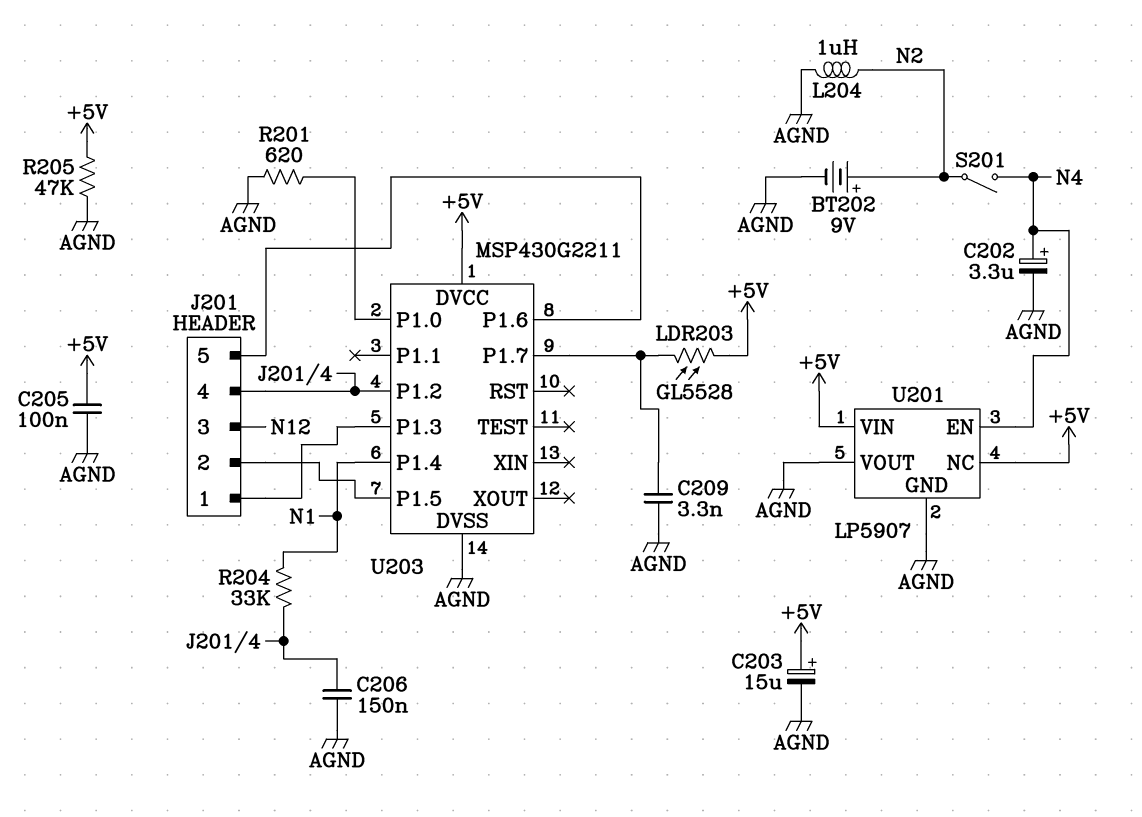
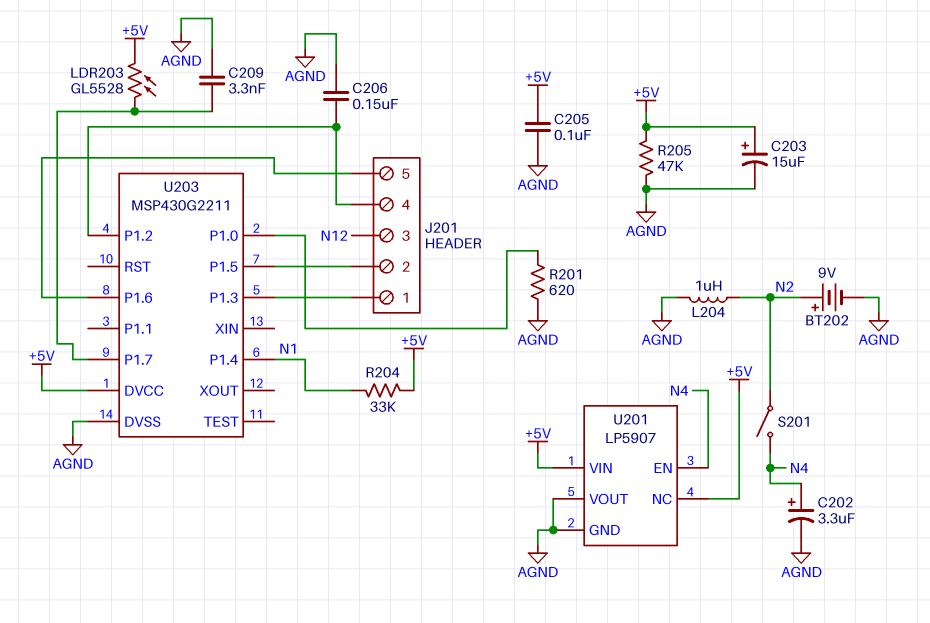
R204: 33k (J201/4, N1) -> 33k (+5V, N1)

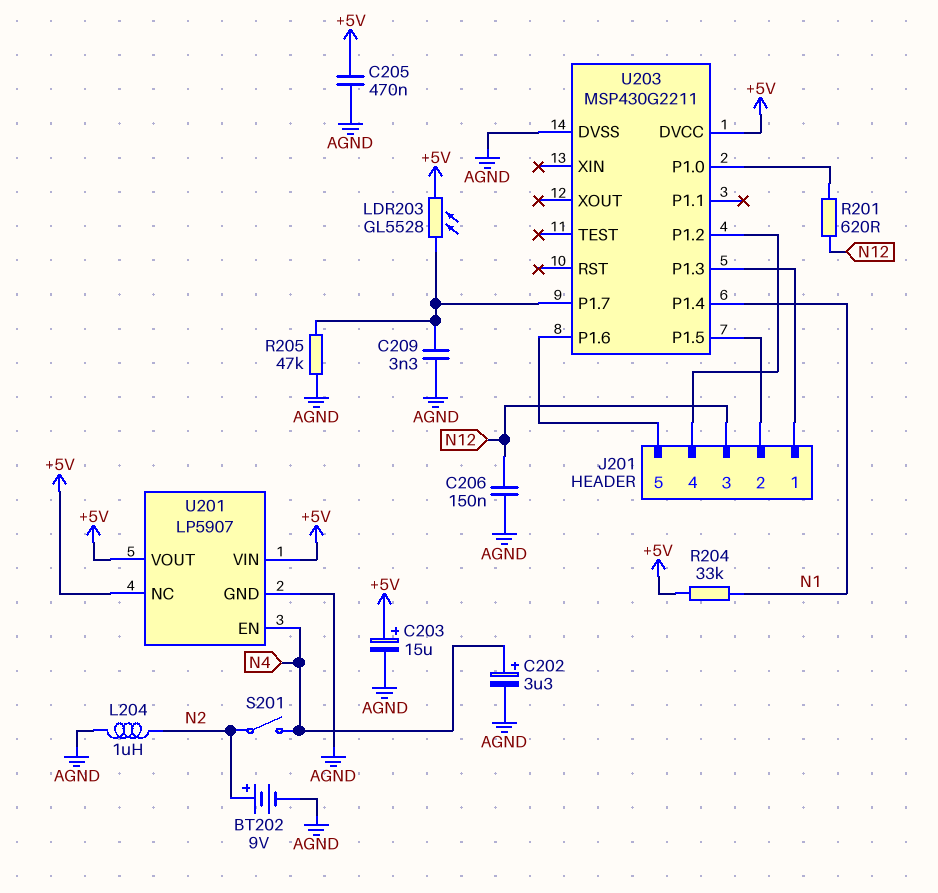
C205: 100nF (+5V, AGND) -> 470nF (+5V, AGND)
C206: 150nF (AGND, J201/4) -> 150nF (AGND, N12)
R201: 620 (AGND, U203/P1.0) -> 620 (N12, U203/P1.0)
R205: 47k (+5V, AGND) -> 47k (AGND, U203/P1.7)
U201 pin VOUT: AGND -> +5V

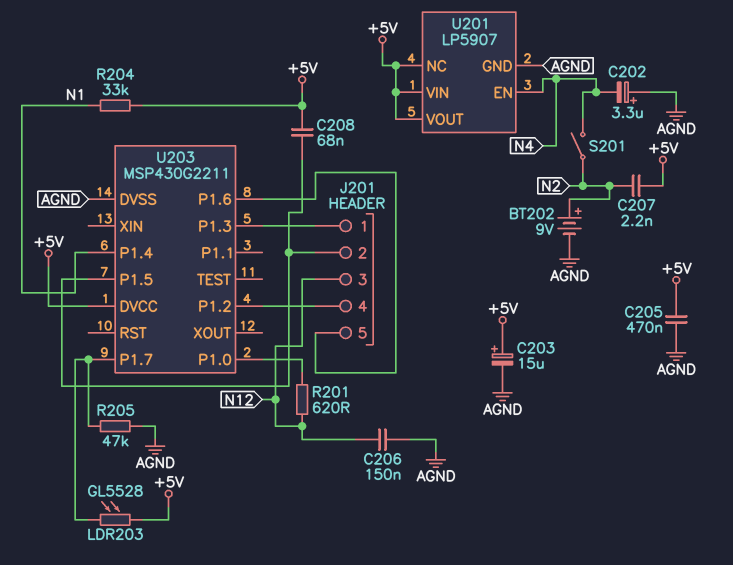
C202: 3.3uF (plus N4, minus AGND) -> 3.3uF (plus AGND, minus N4)
C207: none -> 2.2nF (+5V, N2)
C208: none -> 68nF (+5V, J201/2)
C209: 3.3nF (AGND, U203/P1.7) -> none
L204: 1uH (AGND, N2) -> none

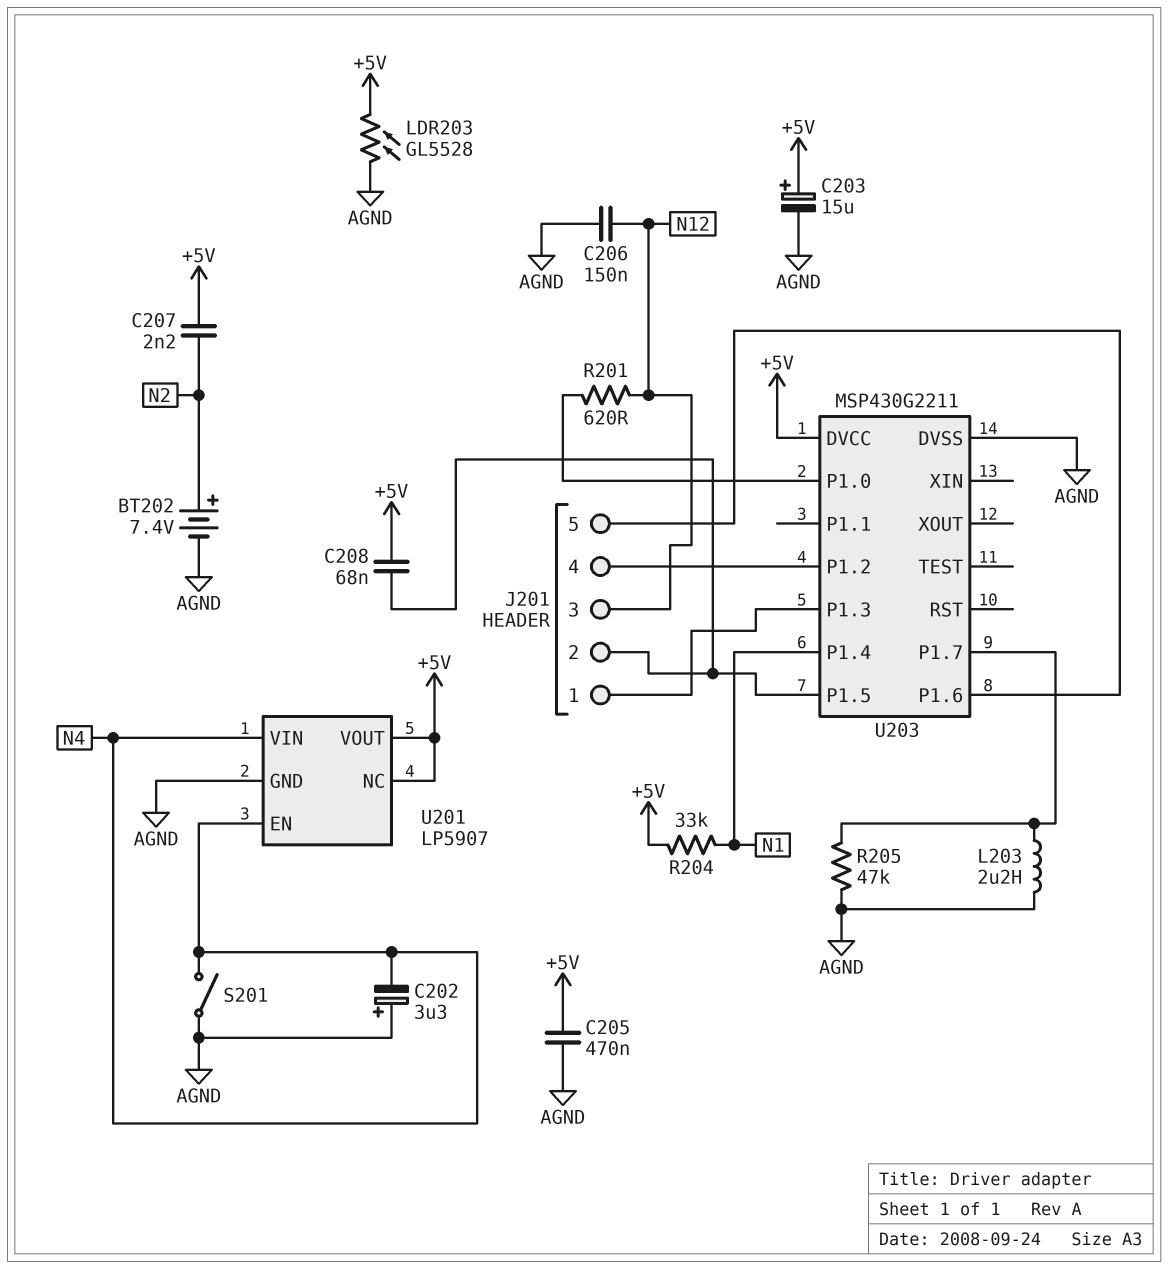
BT202: 9V (plus N2, minus AGND) -> 7.4V (plus N2, minus AGND)
L203: none -> 2.2uH (AGND, U203/P1.7)
LDR203: GL5528 (+5V, U203/P1.7) -> GL5528 (+5V, AGND)
S201: switch (N2, N4) -> switch (AGND, N4)
U201 pin VIN: +5V -> N4

